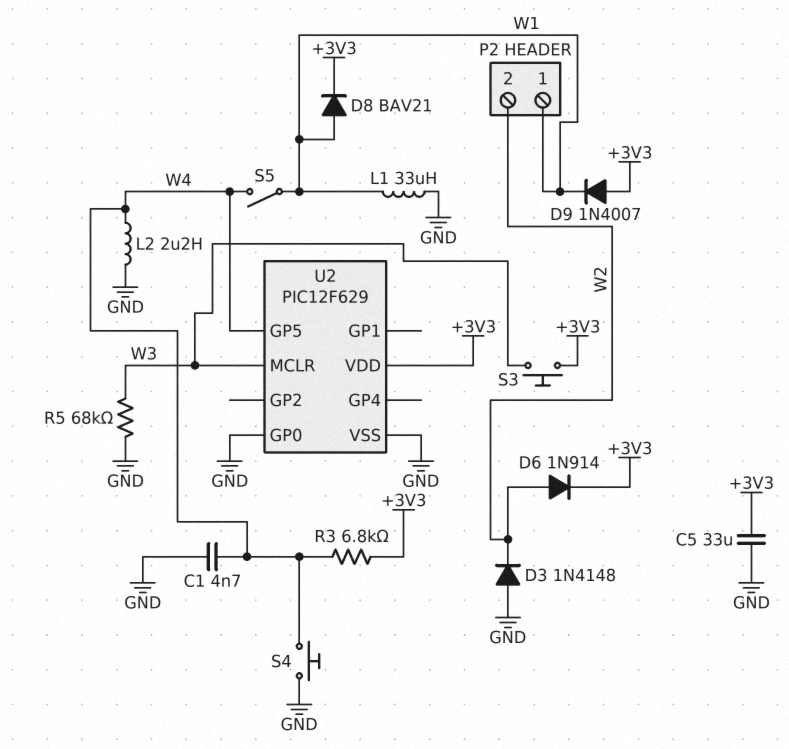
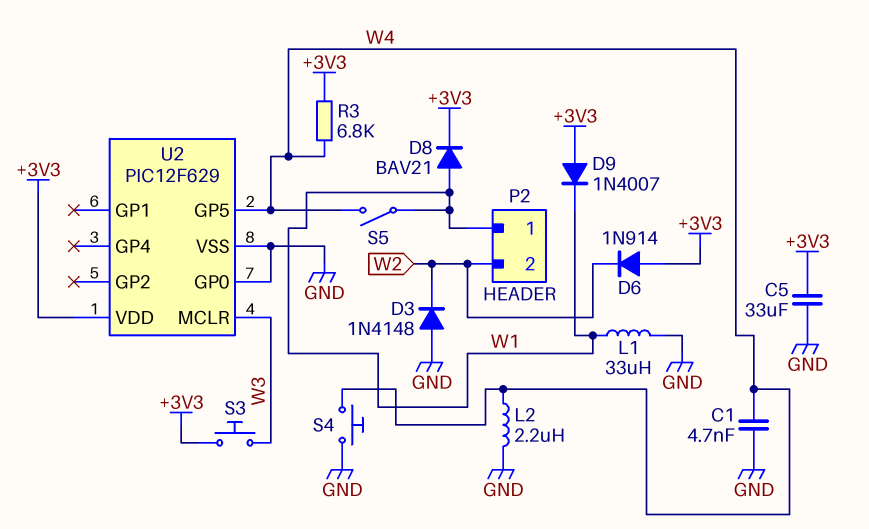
D6: diode 1N914 (A W2, K +3V3) -> diode 1N914 (A +3V3, K W2)
R5: 68k (GND, W3) -> none

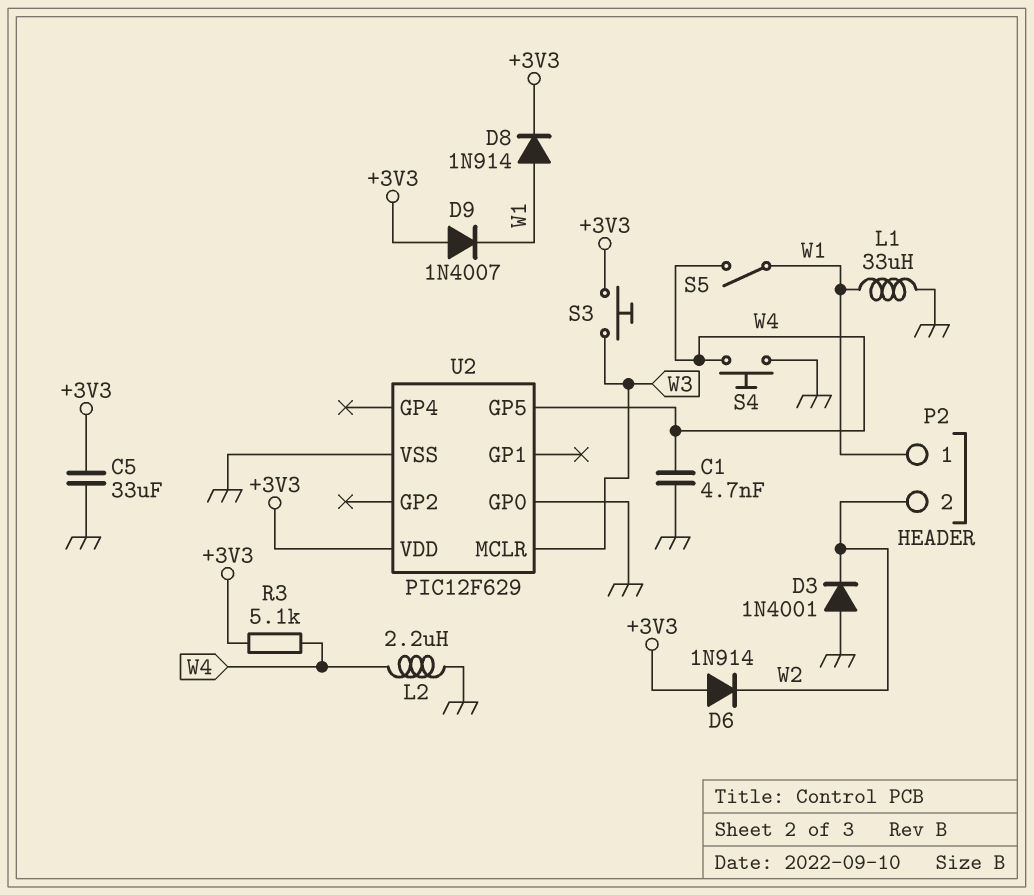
D3: diode 1N4148 (A GND, K W2) -> diode 1N4001 (A GND, K W2)
D8: diode BAV21 (A W1, K +3V3) -> diode 1N914 (A W1, K +3V3)
R3: 6.8k (+3V3, W4) -> 5.1k (+3V3, W4)

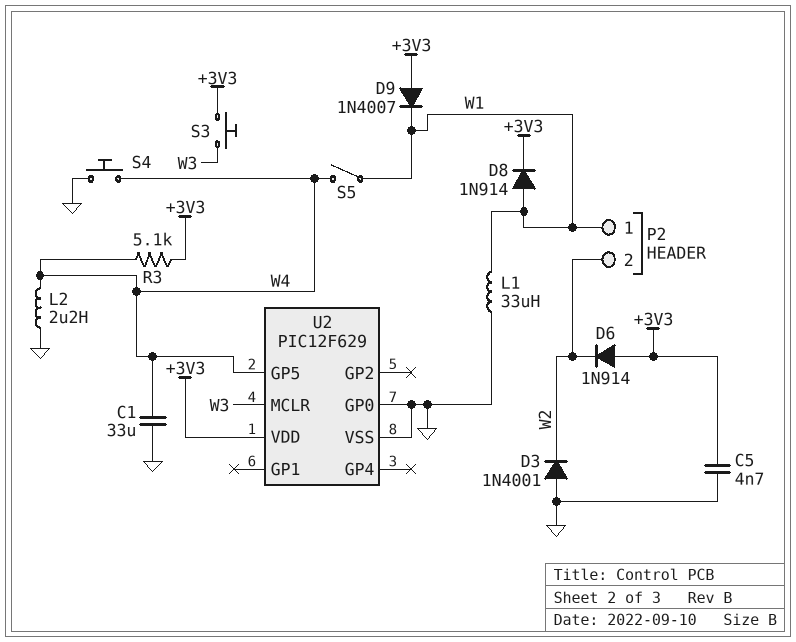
C1: 4.7nF (GND, W4) -> 33uF (GND, W4)
C5: 33uF (+3V3, GND) -> 4.7nF (+3V3, GND)

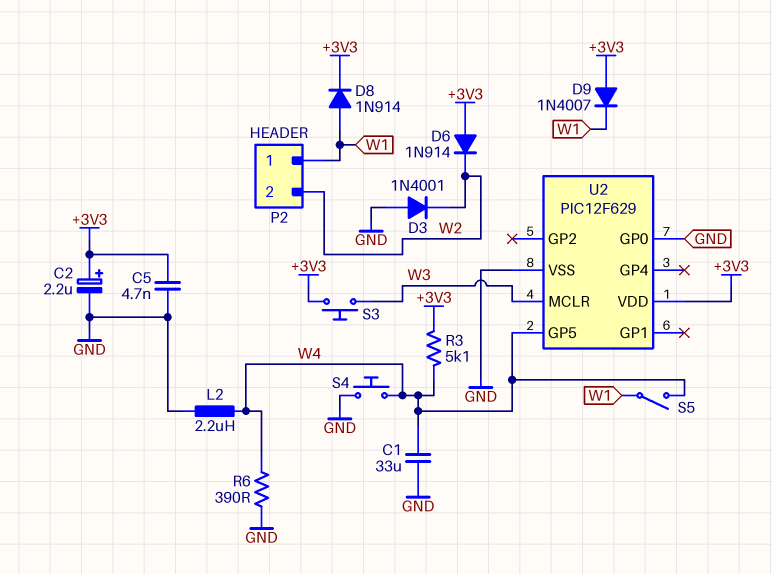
C2: none -> 2.2uF (plus +3V3, minus GND)
L1: 33uH (GND, W1) -> none
R6: none -> 390 (GND, W4)

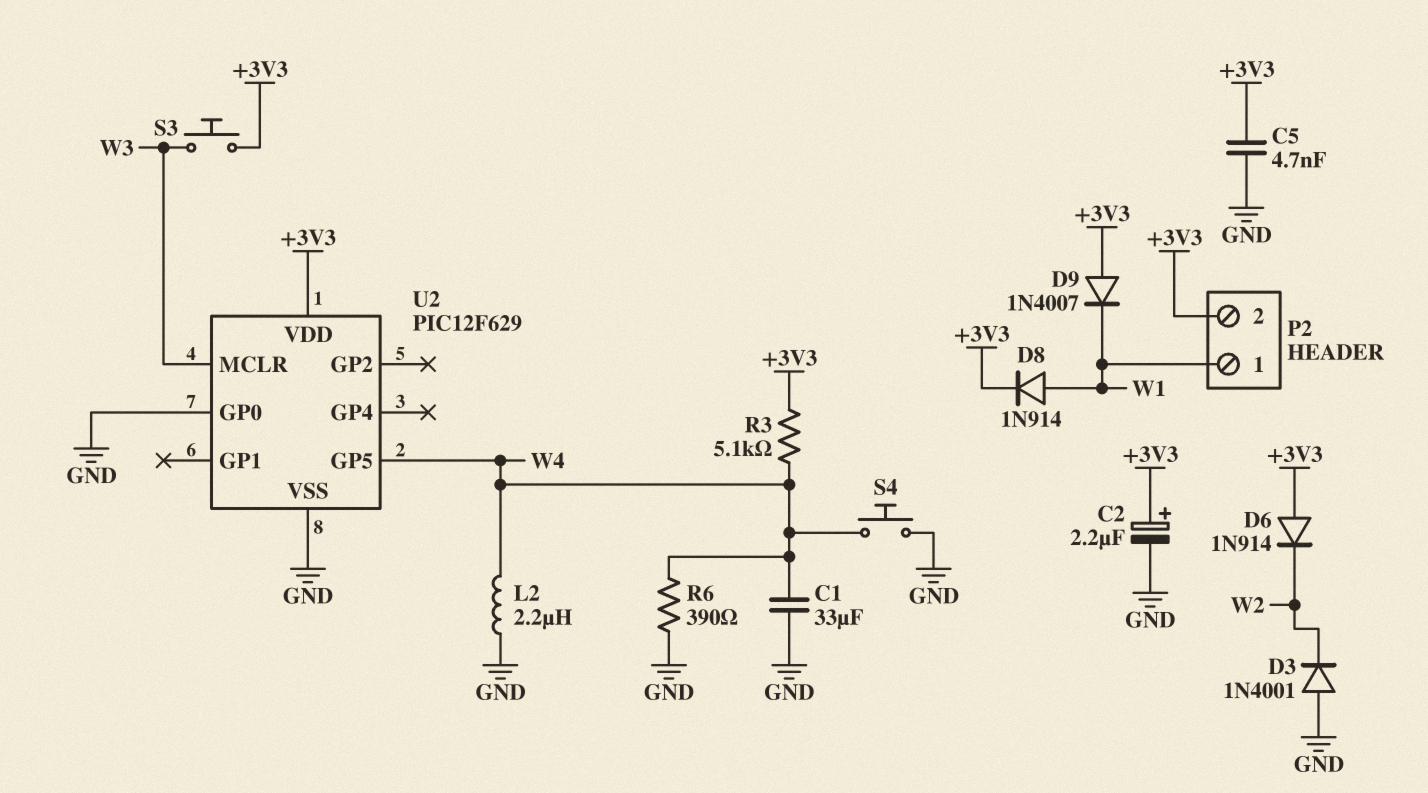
P2 pin 2: W2 -> +3V3
S5: switch (W1, W4) -> none

